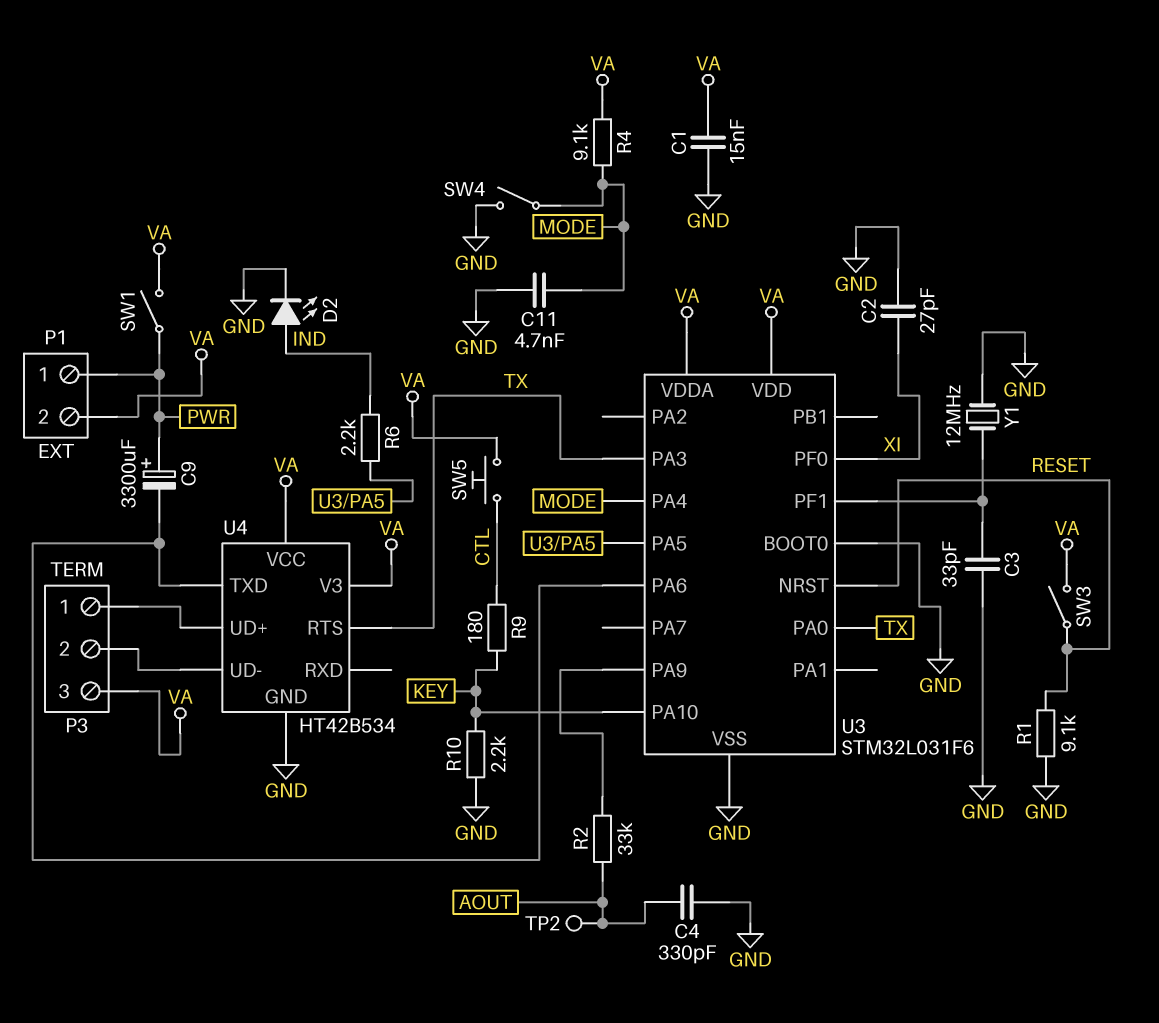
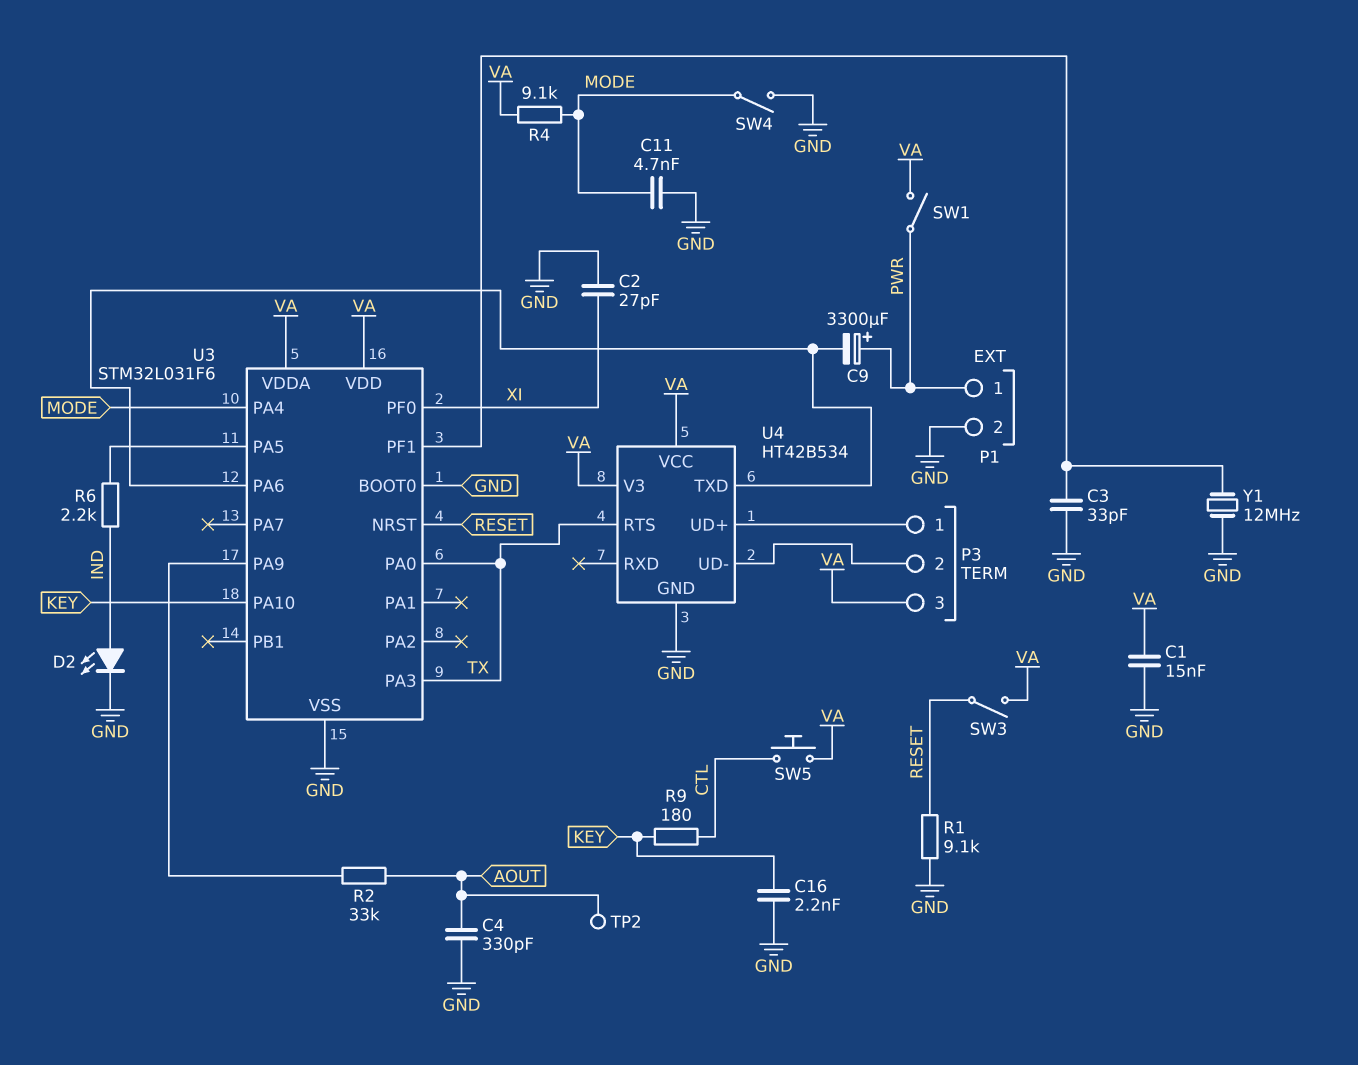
C16: none -> 2.2nF (GND, KEY)
P1 pin 2: VA -> GND
R10: 2.2k (GND, KEY) -> none

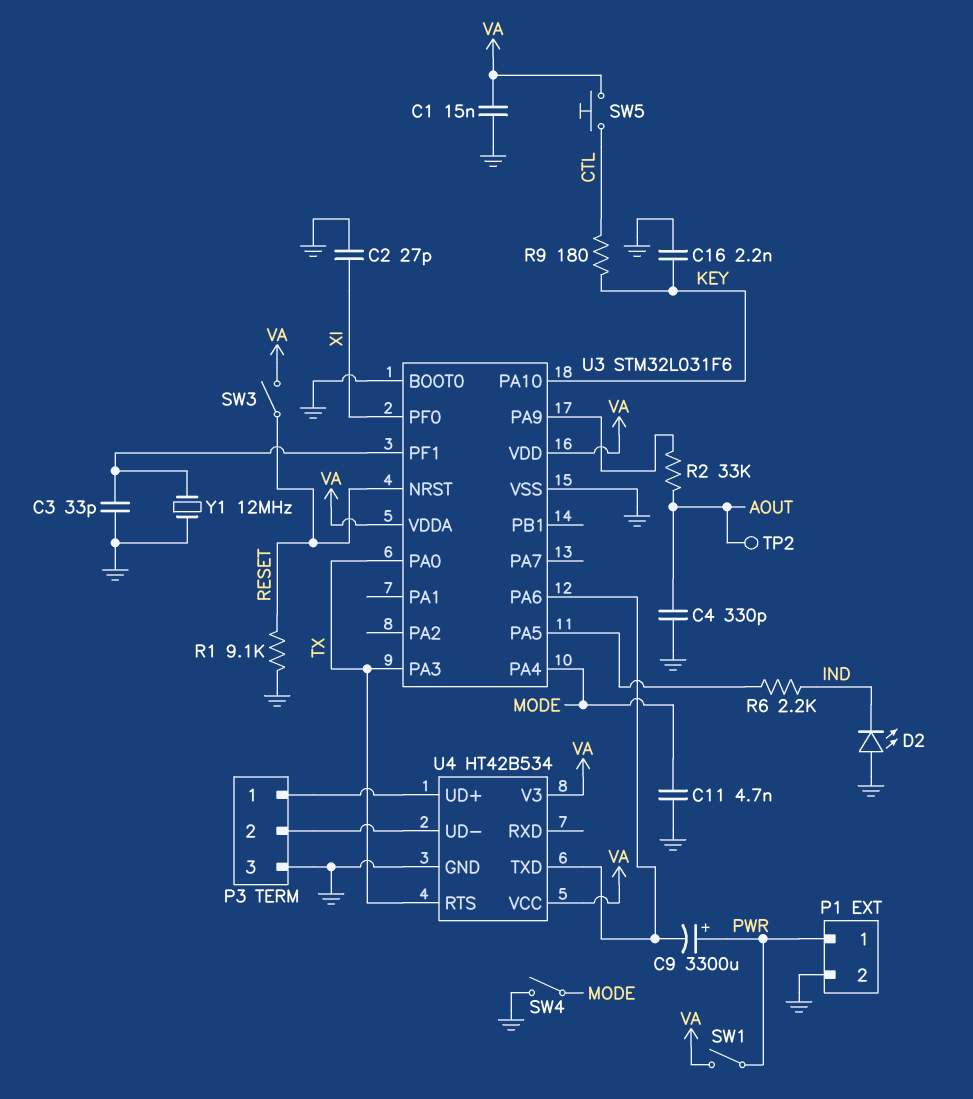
D2: LED (A IND, K GND) -> LED (A GND, K IND)
P3 pin 3: VA -> GND
R4: 9.1k (MODE, VA) -> none

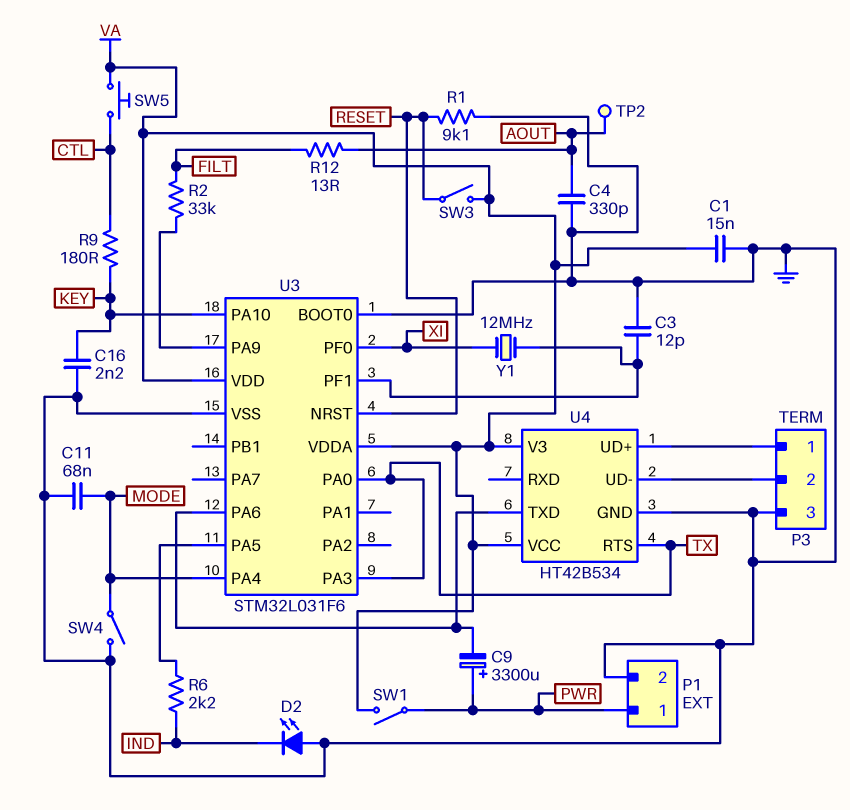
C2: 27pF (GND, XI) -> none
C3: 33pF (GND, U3/PF1) -> 12pF (GND, U3/PF1)
C11: 4.7nF (GND, MODE) -> 68nF (GND, MODE)
R2: 33k (AOUT, U3/PA9) -> 33k (FILT, U3/PA9)
R12: none -> 13 (AOUT, FILT)
Y1: 12MHz (GND, U3/PF1) -> 12MHz (U3/PF1, XI)

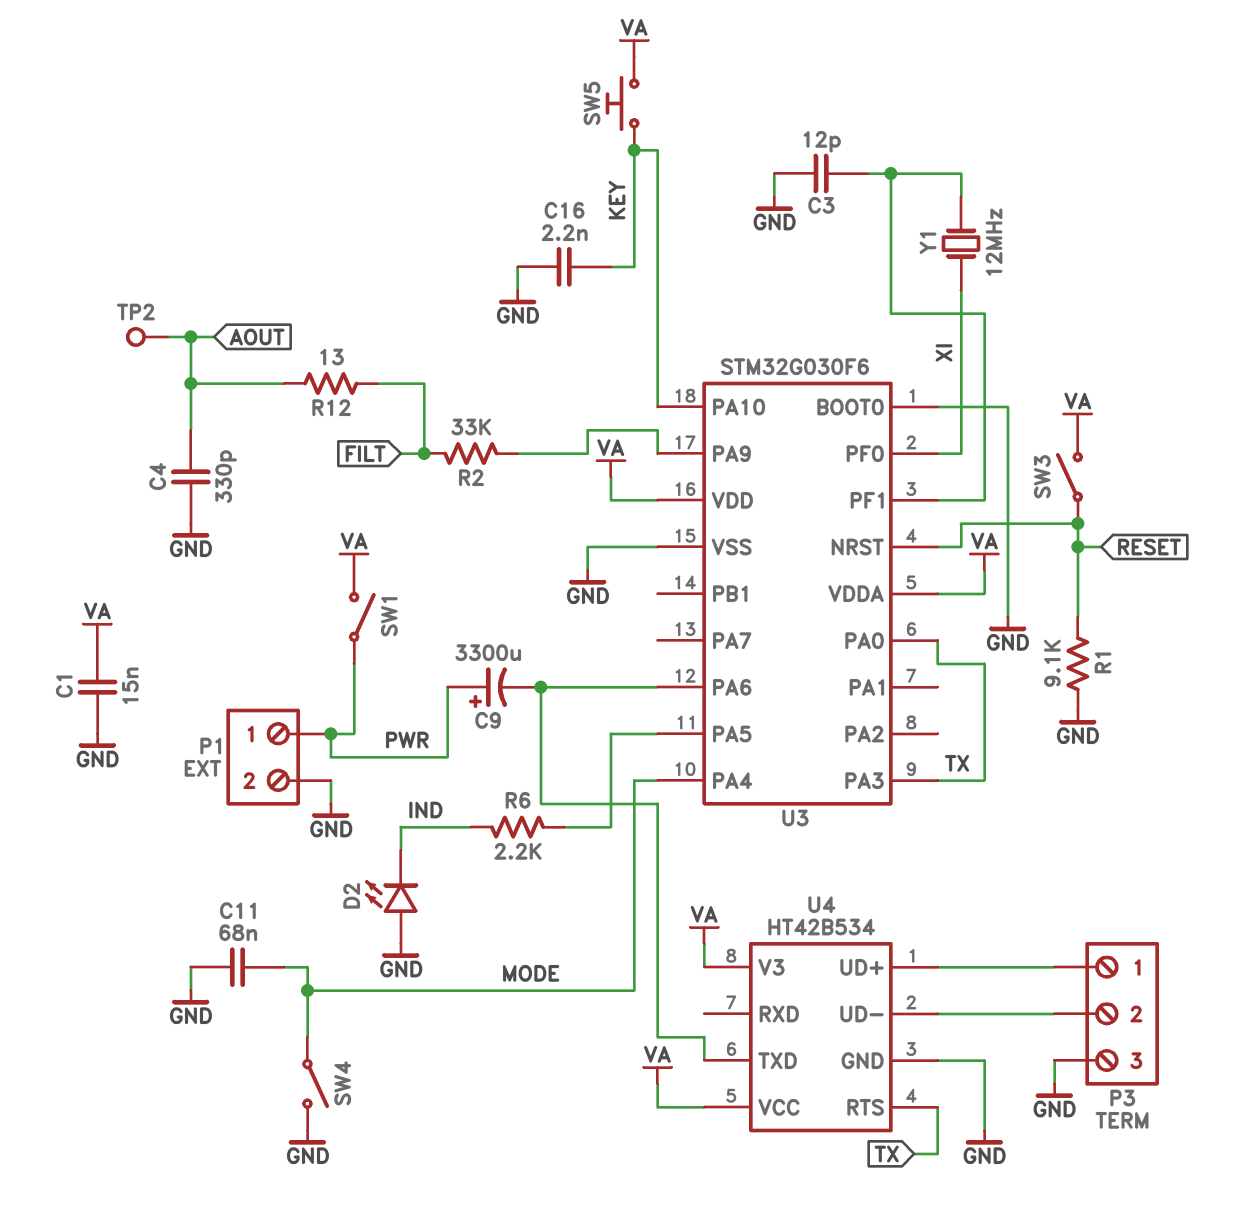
R9: 180 (CTL, KEY) -> none
SW5: button (CTL, VA) -> button (KEY, VA)
U3: STM32L031F6 -> STM32G030F6

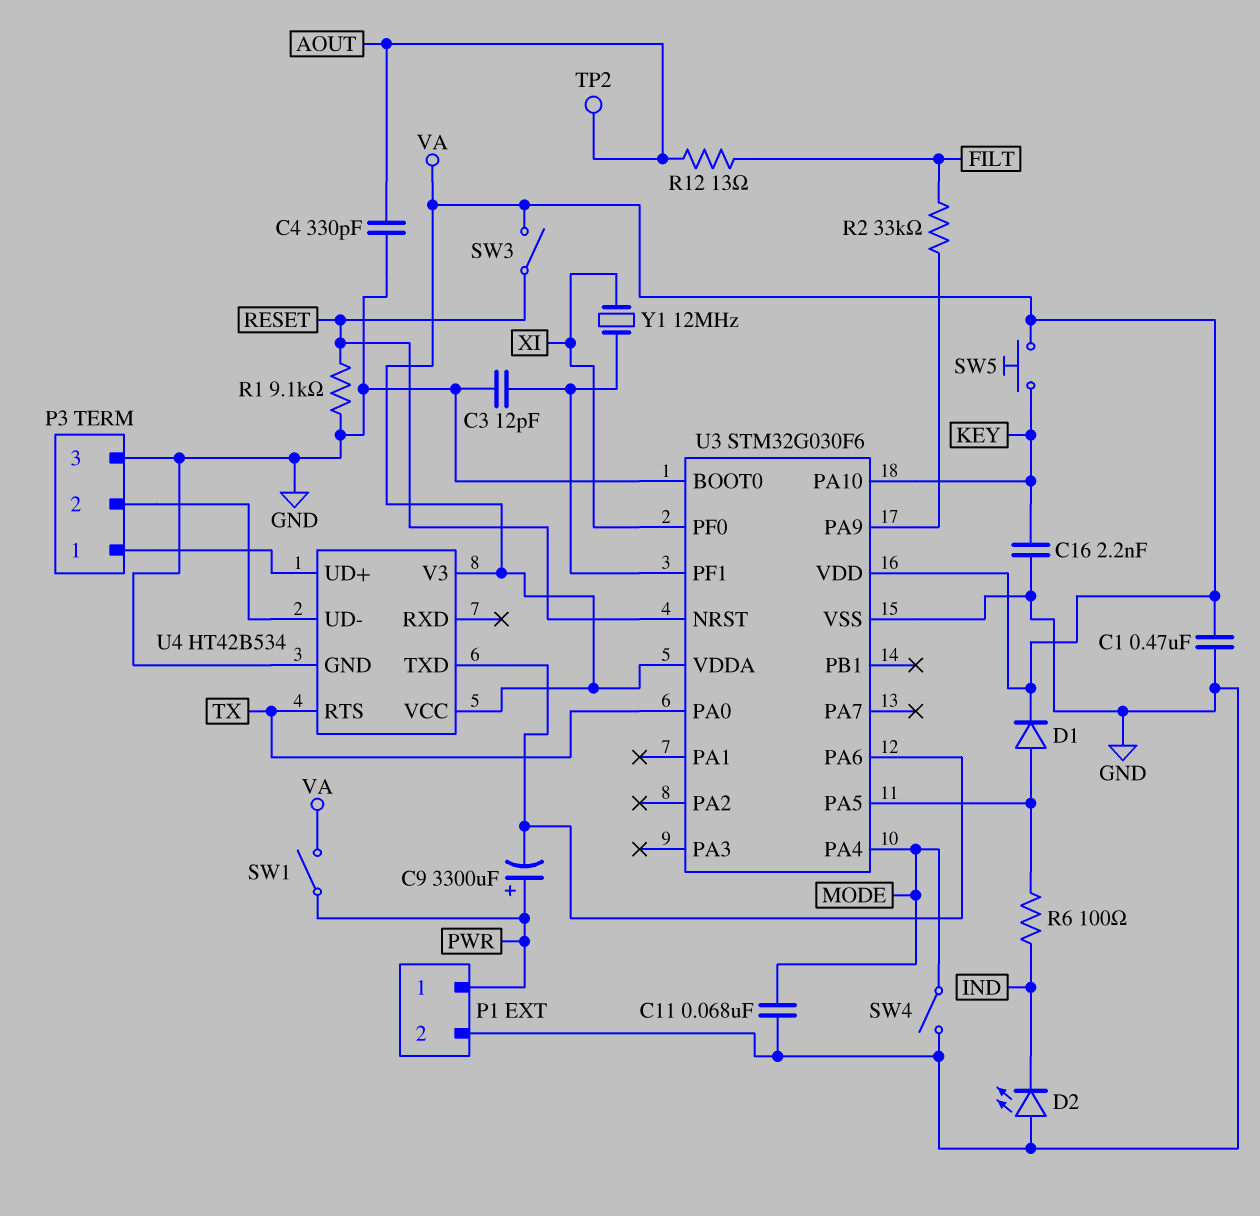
C1: 15nF (GND, VA) -> 470nF (GND, VA)
D1: none -> diode (A U3/PA5, K VA)
R6: 2.2k (IND, U3/PA5) -> 100 (IND, U3/PA5)
U3 pin PA3: TX -> none

